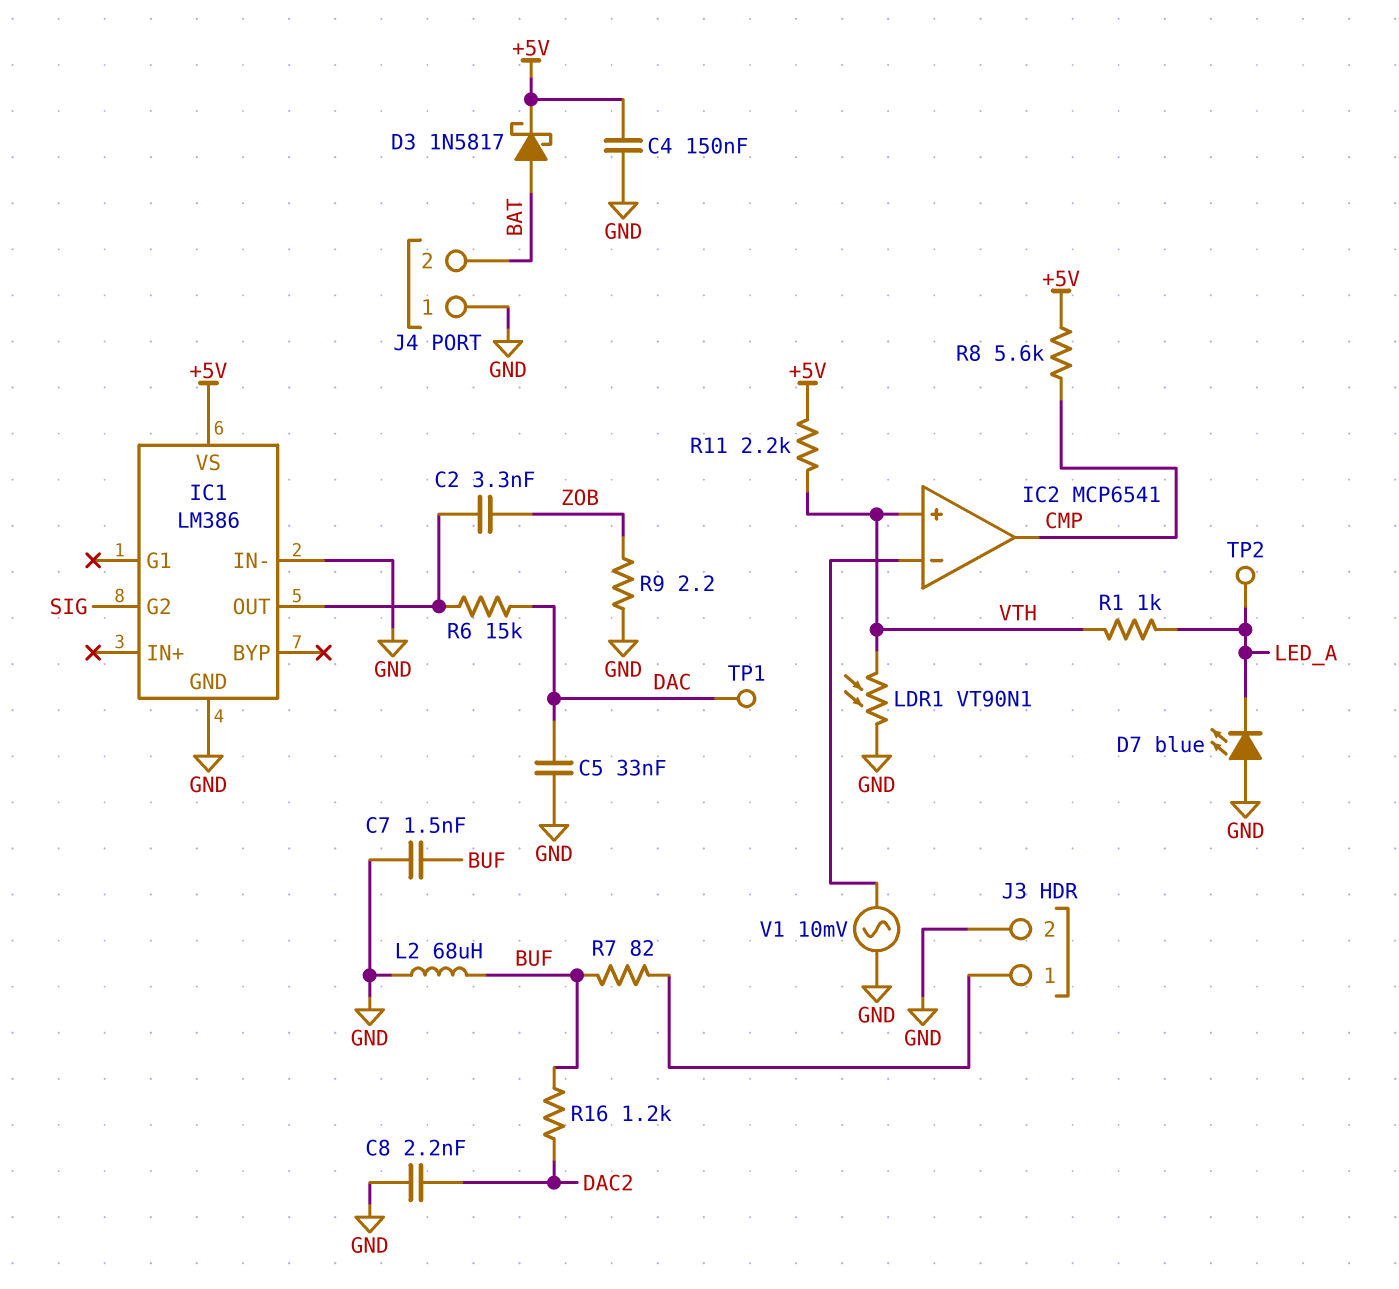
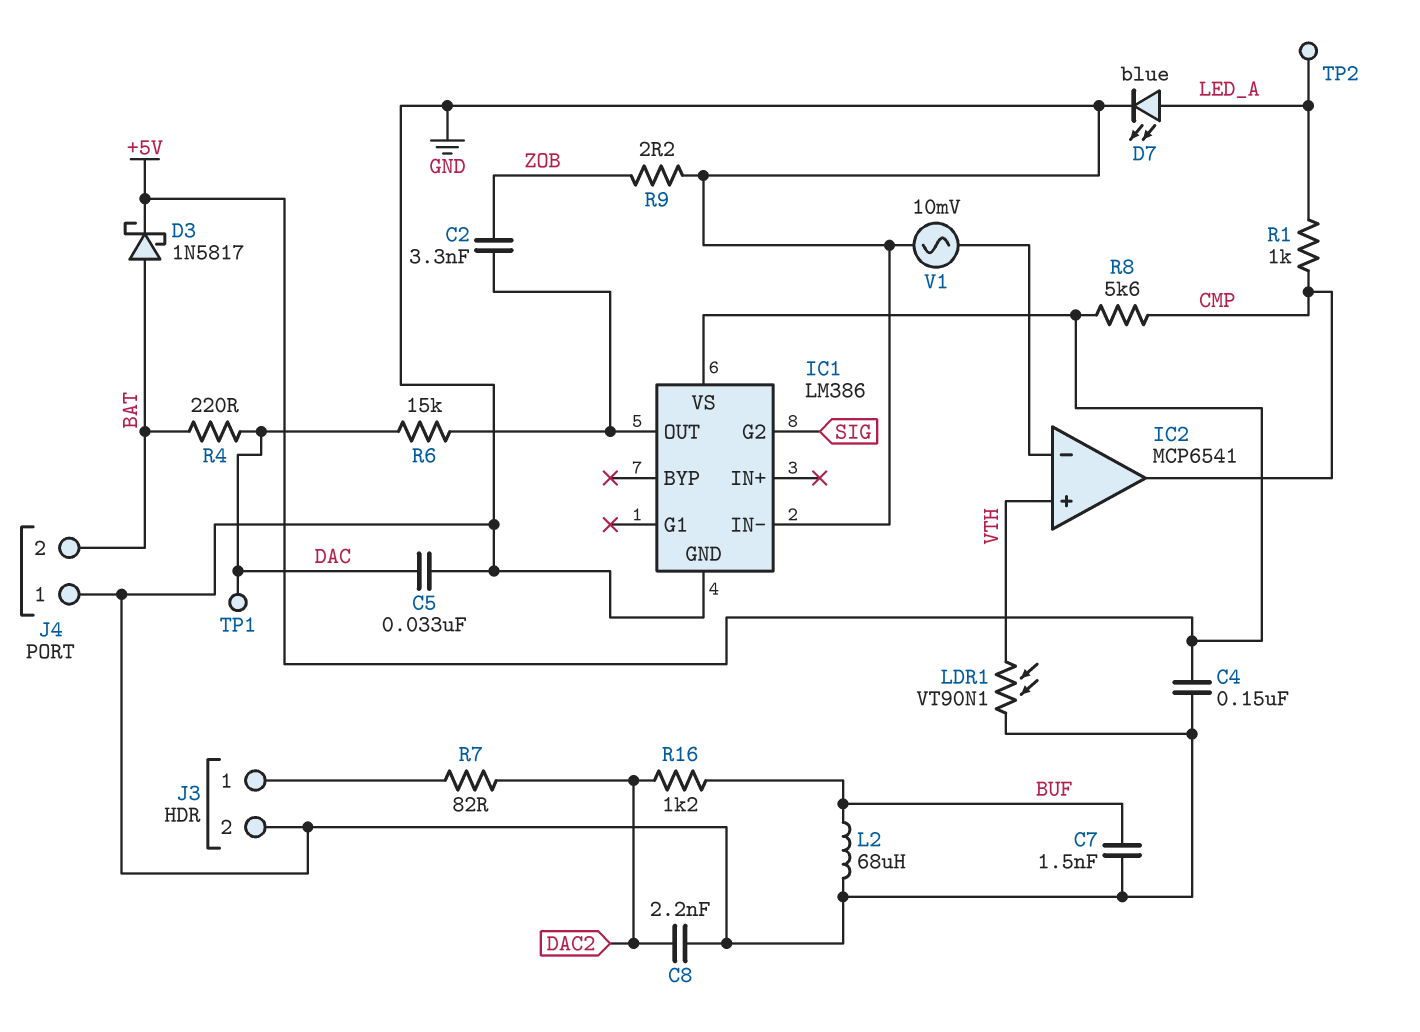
D7: LED blue (A GND, K LED_A) -> LED blue (A LED_A, K GND)
R1: 1k (LED_A, VTH) -> 1k (CMP, LED_A)
R4: none -> 220 (BAT, DAC)
R7: 82 (BUF, J3/1) -> 82 (DAC2, J3/1)
R11: 2.2k (+5V, VTH) -> none

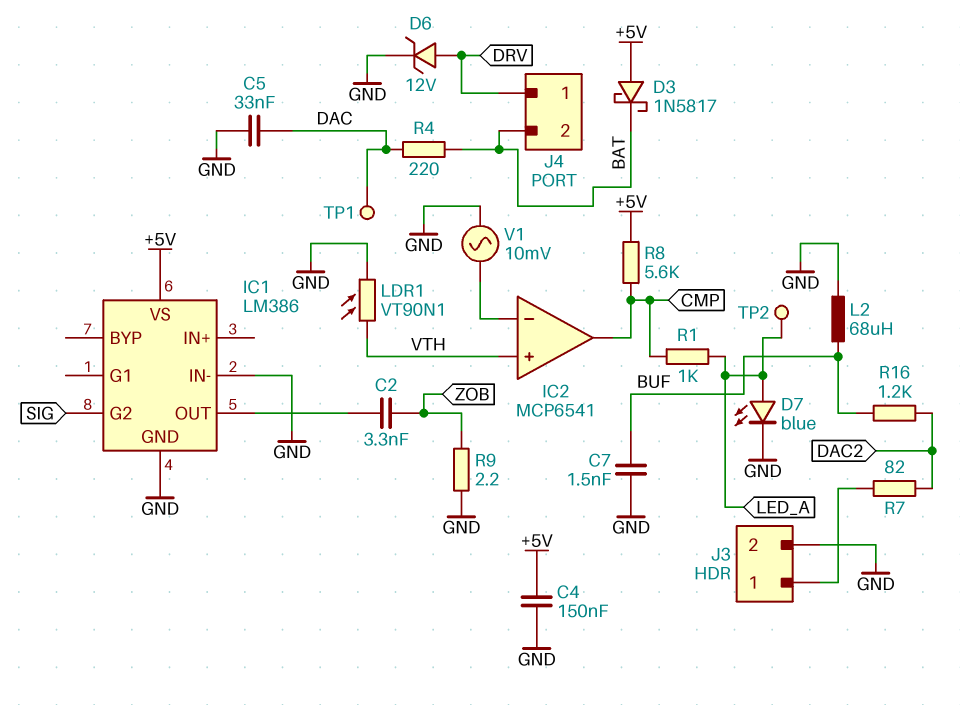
C8: 2.2nF (DAC2, GND) -> none
D3: schottky 1N5817 (A BAT, K +5V) -> schottky 1N5817 (A +5V, K BAT)
D6: none -> zener 12V (A DRV, K GND)
J4 pin 1: GND -> DRV
R6: 15k (DAC, IC1/OUT) -> none

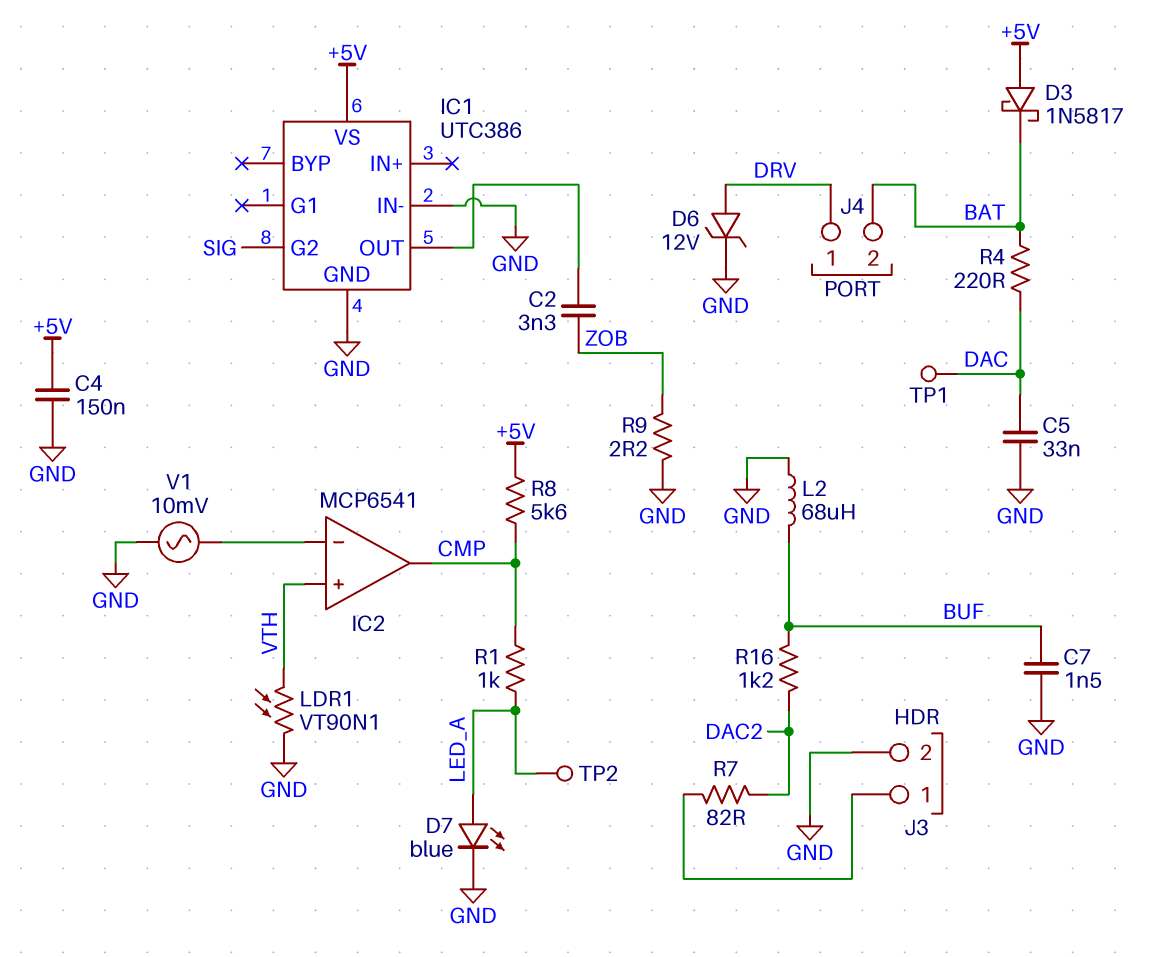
IC1: LM386 -> UTC386

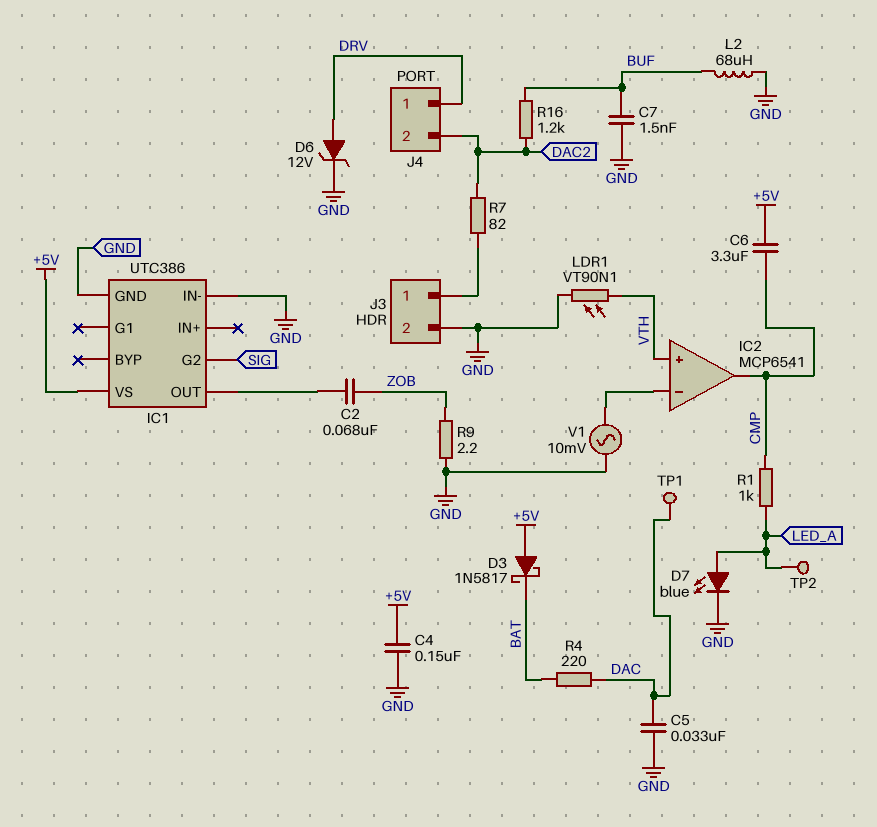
C2: 3.3nF (IC1/OUT, ZOB) -> 68nF (IC1/OUT, ZOB)
C6: none -> 3.3uF (+5V, CMP)
J4 pin 2: BAT -> DAC2
R8: 5.6k (+5V, CMP) -> none

